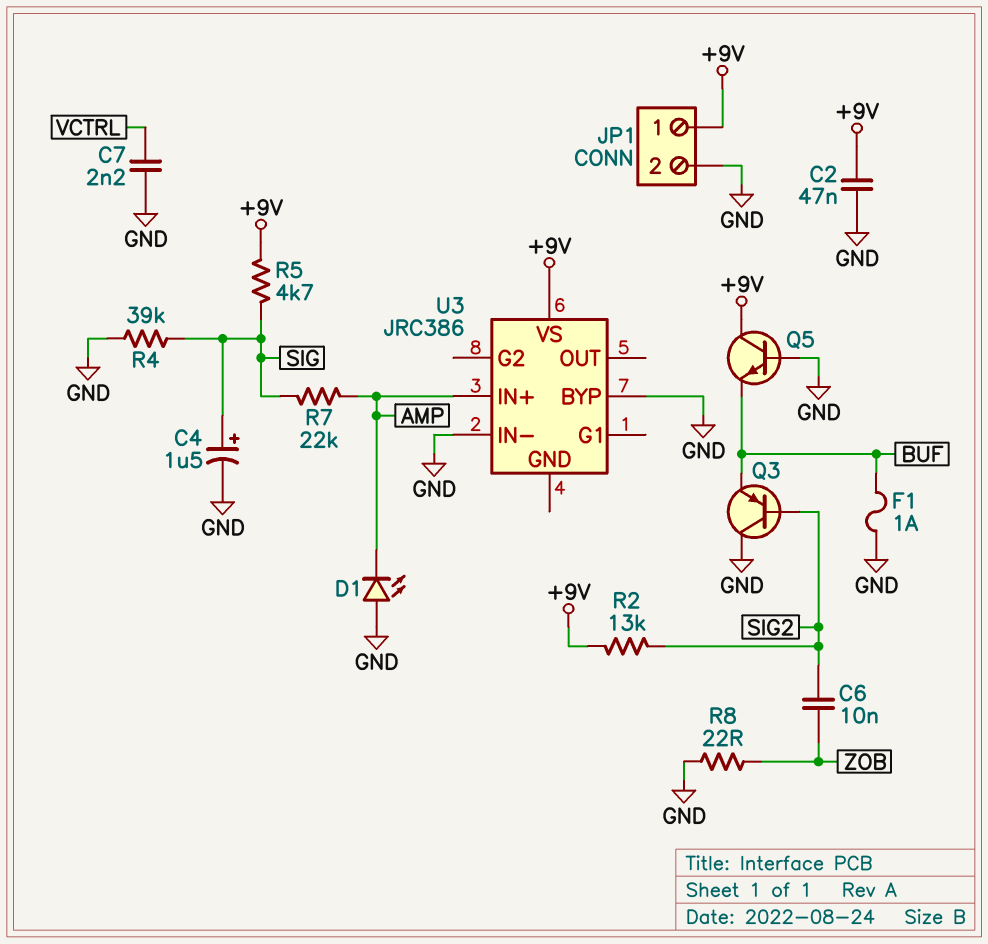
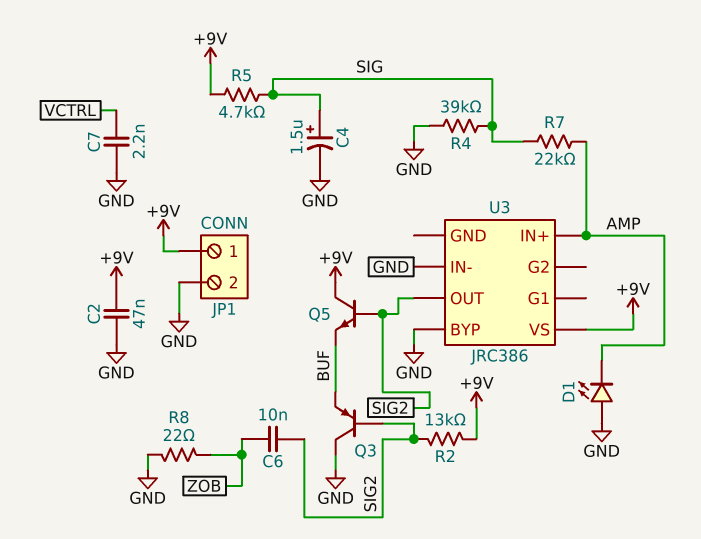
F1: 1A (BUF, GND) -> none
Q5: NPN (B GND, C +9V, E BUF) -> NPN (B SIG2, C +9V, E BUF)
U3 pin OUT: none -> SIG2

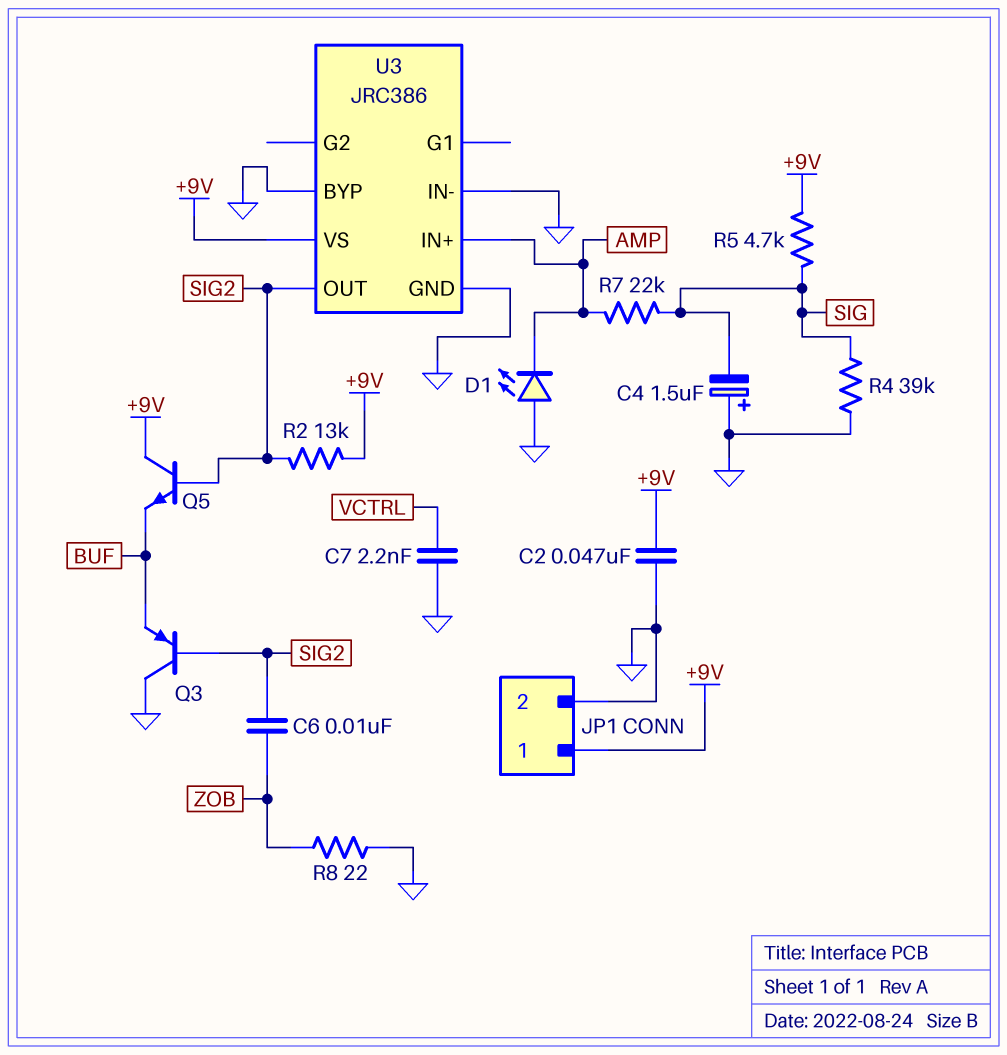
C4: 1.5uF (plus SIG, minus GND) -> 1.5uF (plus GND, minus SIG)
U3 pin GND: none -> GND

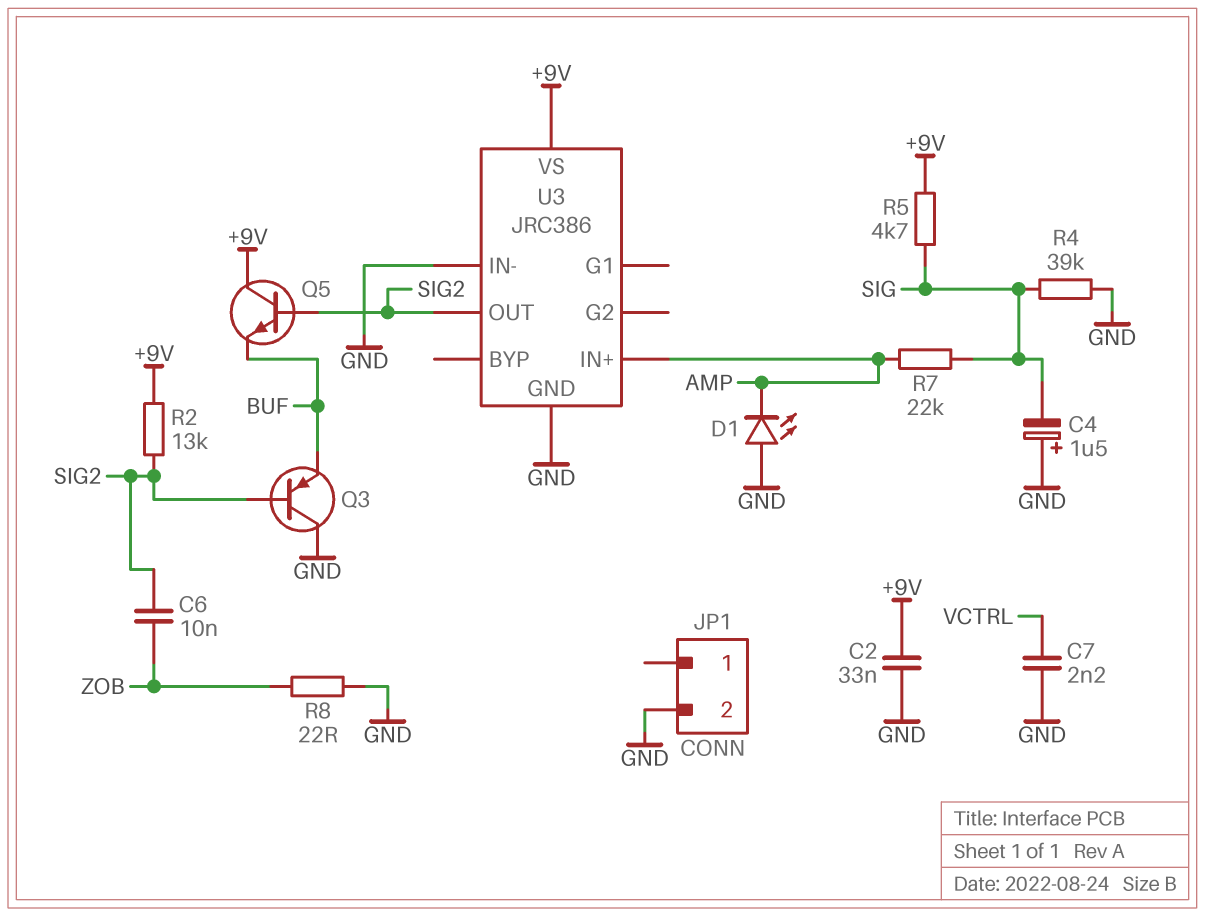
C2: 47nF (+9V, GND) -> 33nF (+9V, GND)
JP1 pin 1: +9V -> none
U3 pin BYP: GND -> none

